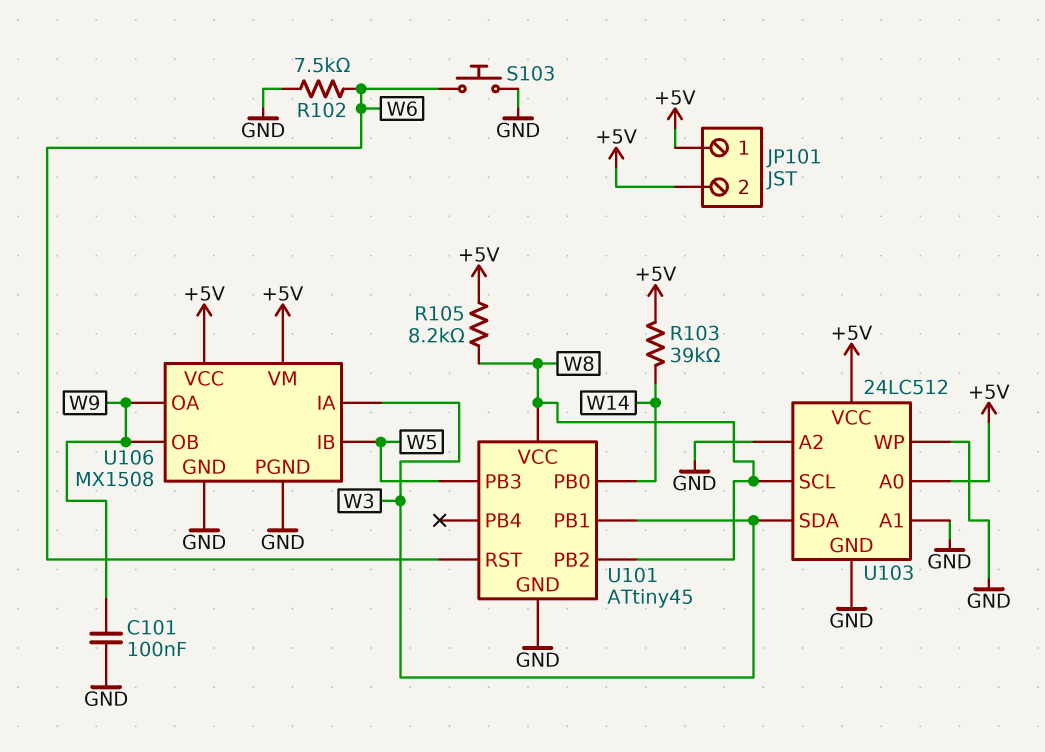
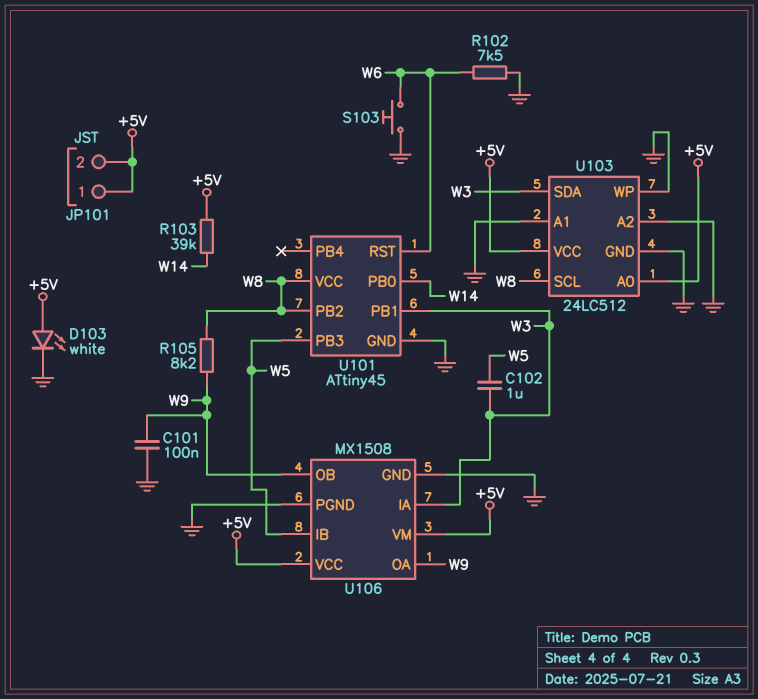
C102: none -> 1uF (W3, W5)
D103: none -> LED white (A +5V, K GND)
R105: 8.2k (+5V, W8) -> 8.2k (W8, W9)

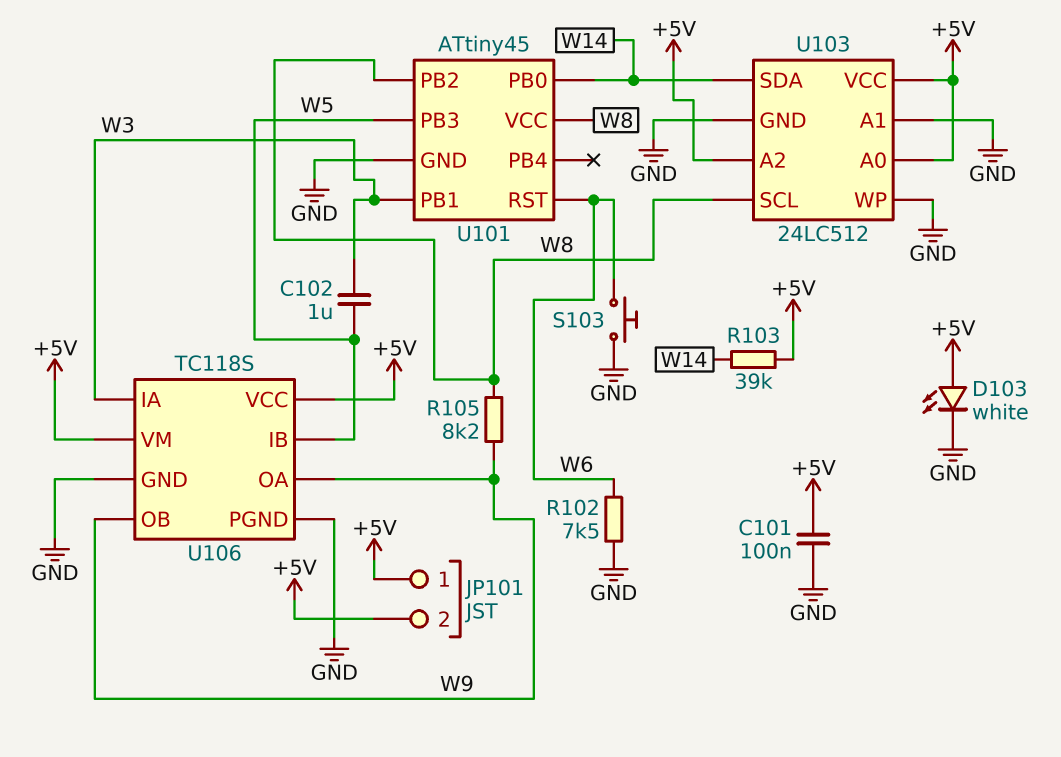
C101: 100nF (GND, W9) -> 100nF (+5V, GND)
U103 pin A2: GND -> +5V
U103 pin SDA: W3 -> W14
U106: MX1508 -> TC118S

